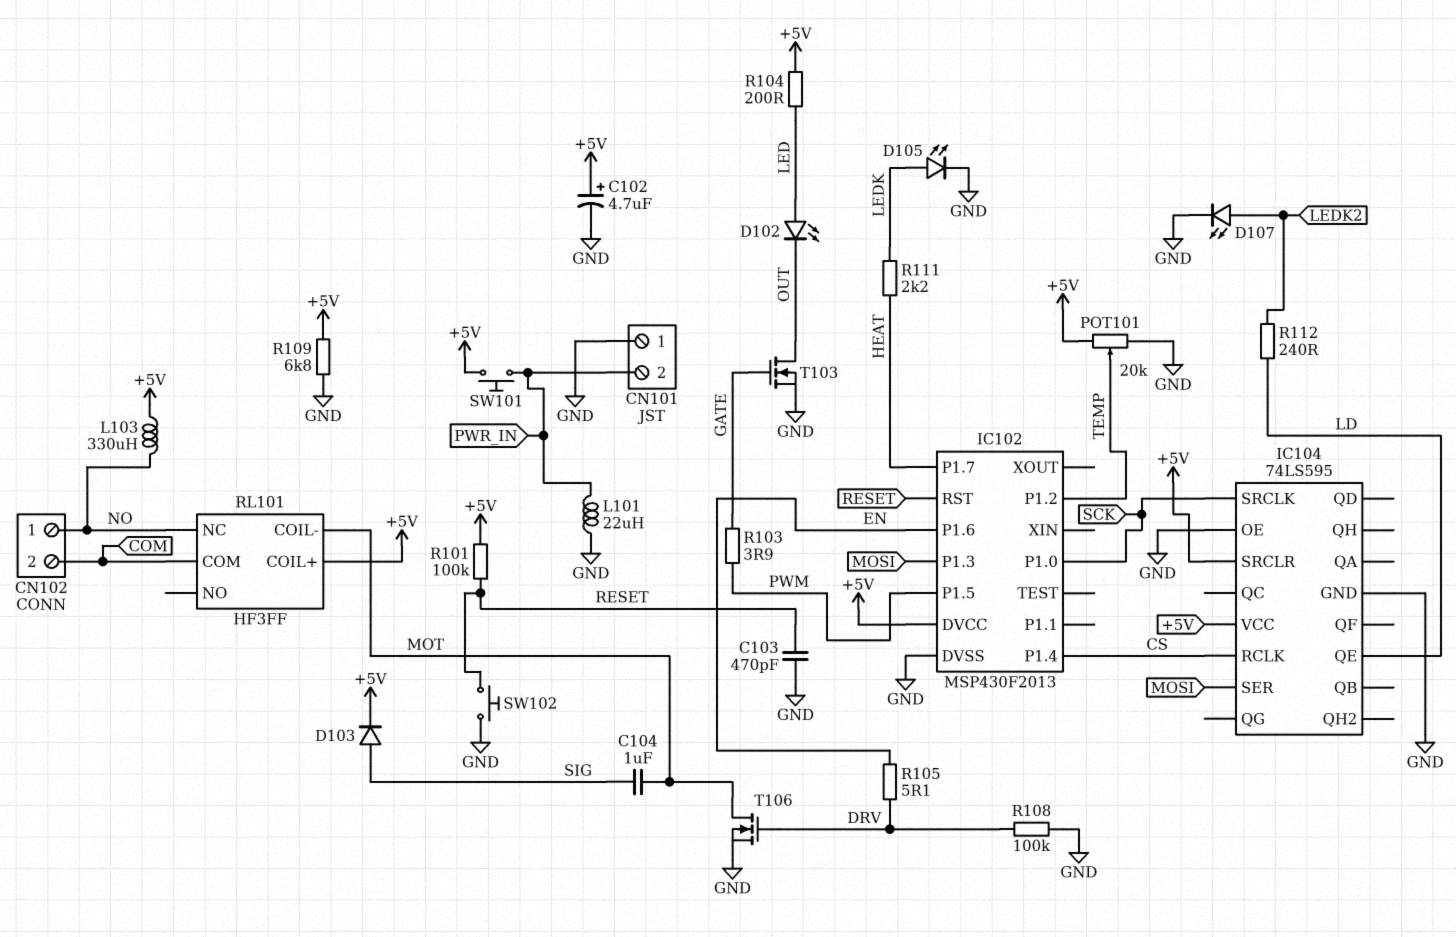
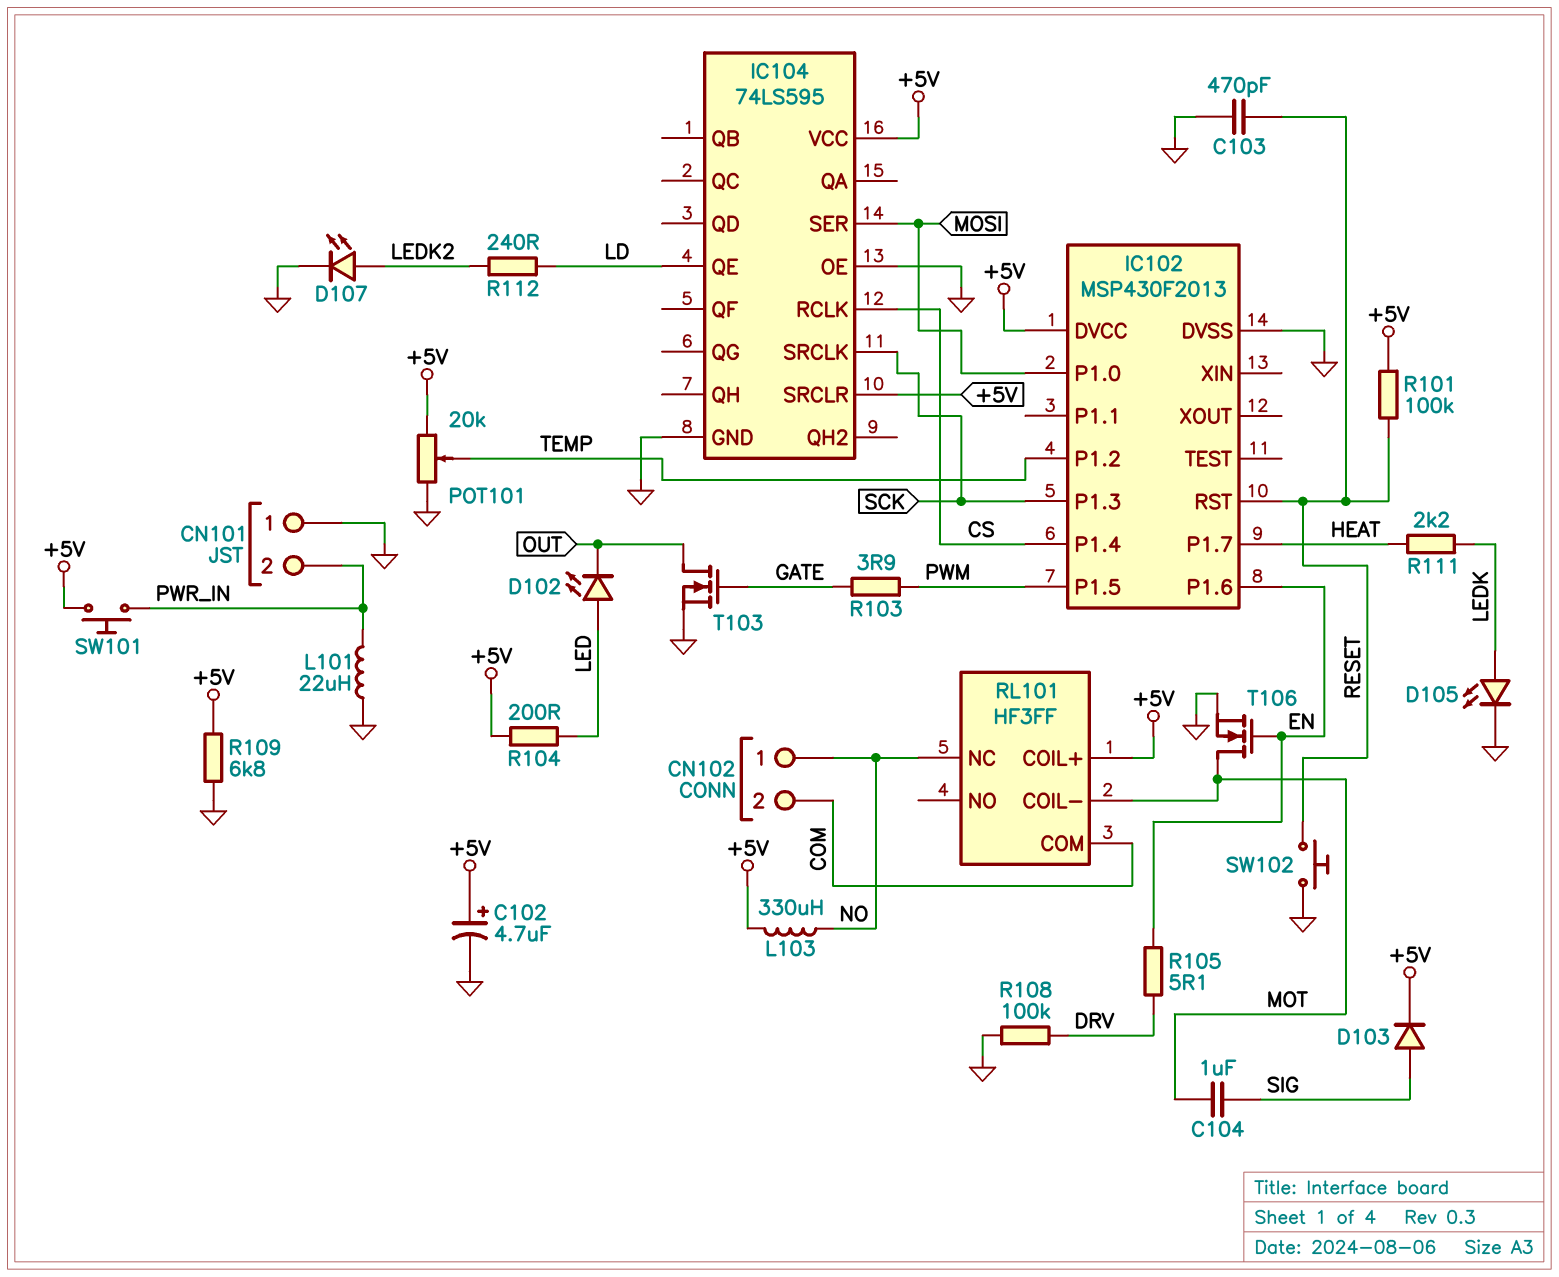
IC102 pin P1.0: SCK -> MOSI
IC102 pin P1.3: MOSI -> SCK
T106: NMOS (G DRV, D MOT, S GND) -> NMOS (G EN, D MOT, S GND)

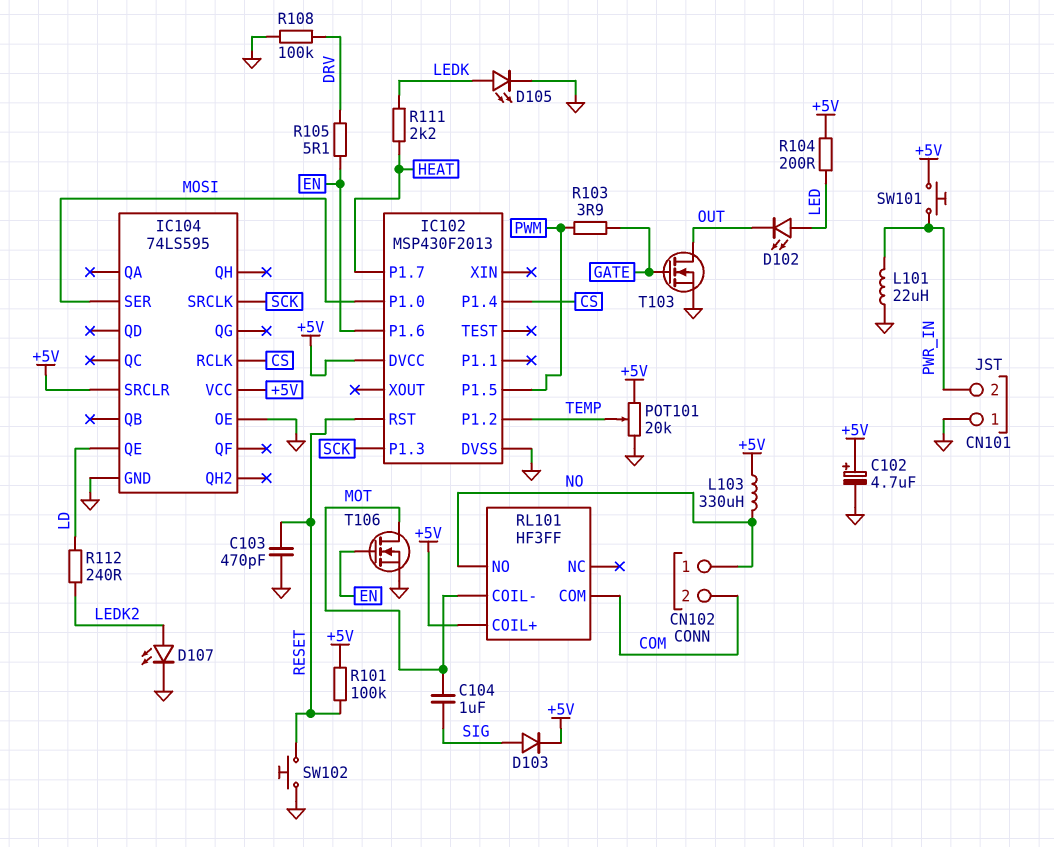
R109: 6.8k (+5V, GND) -> none
RL101 pin NC: NO -> none
RL101 pin NO: none -> NO

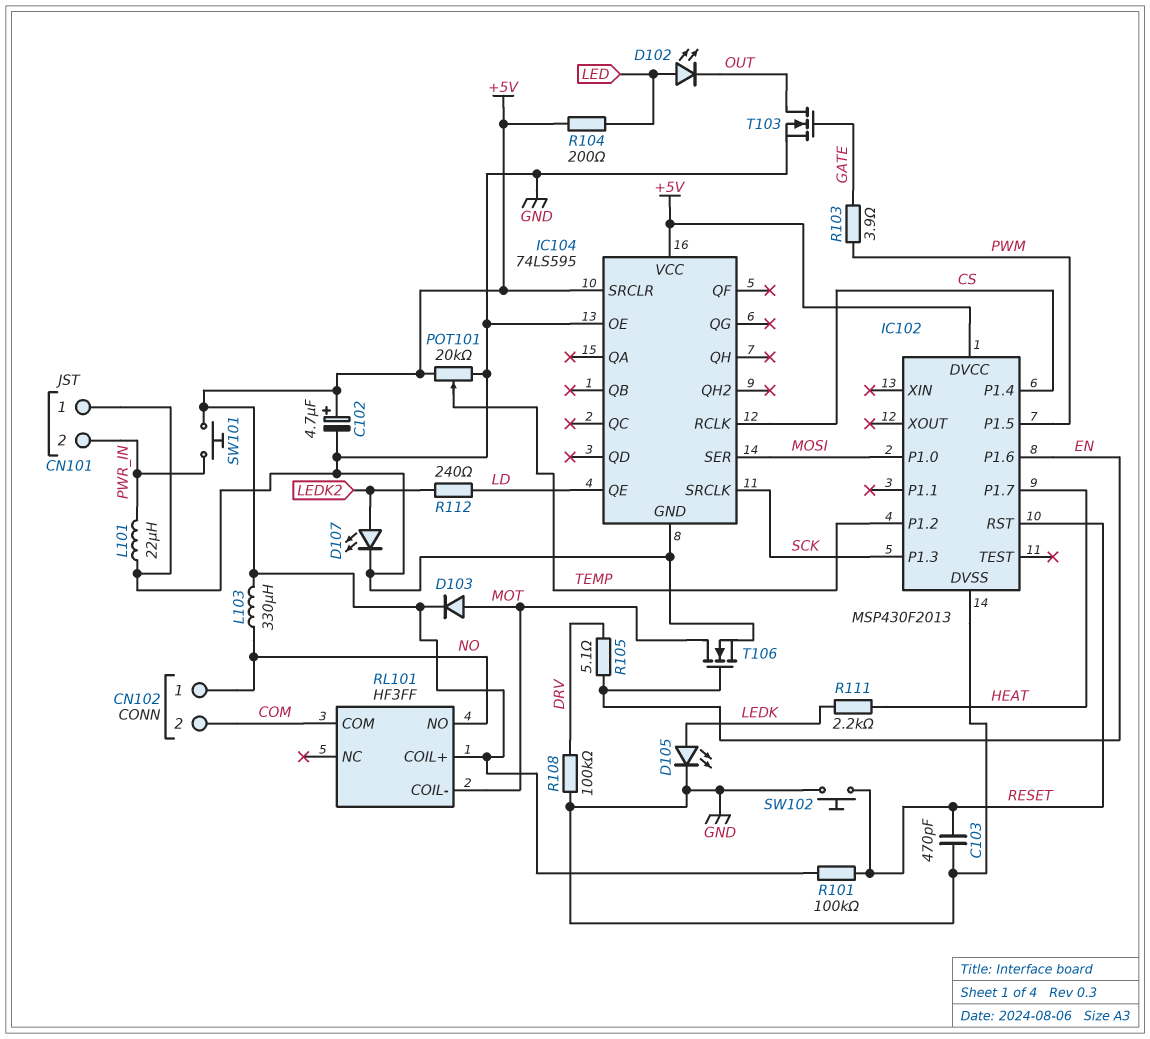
C104: 1uF (MOT, SIG) -> none
D103: diode (A SIG, K +5V) -> diode (A MOT, K +5V)

